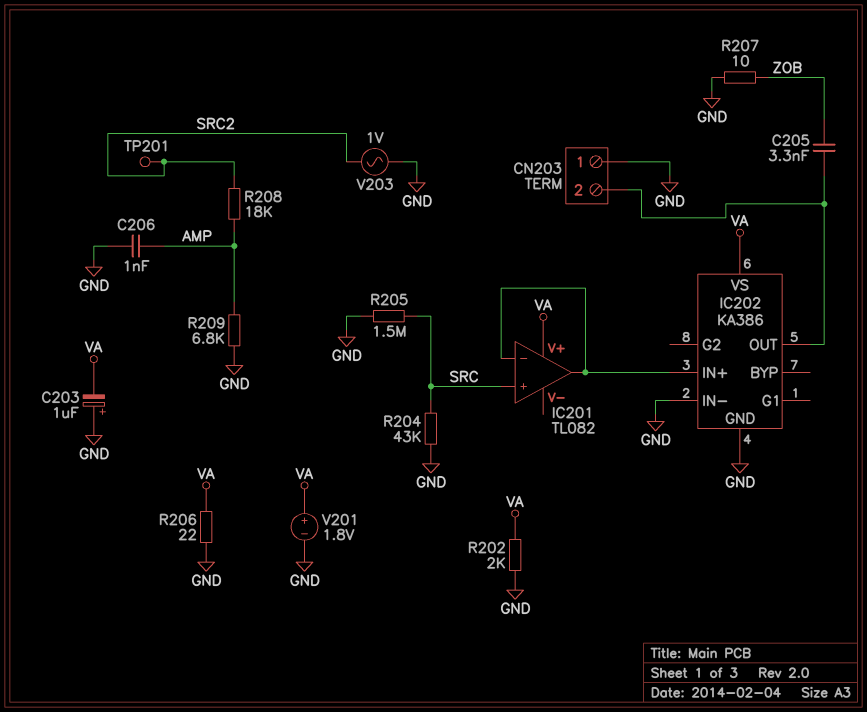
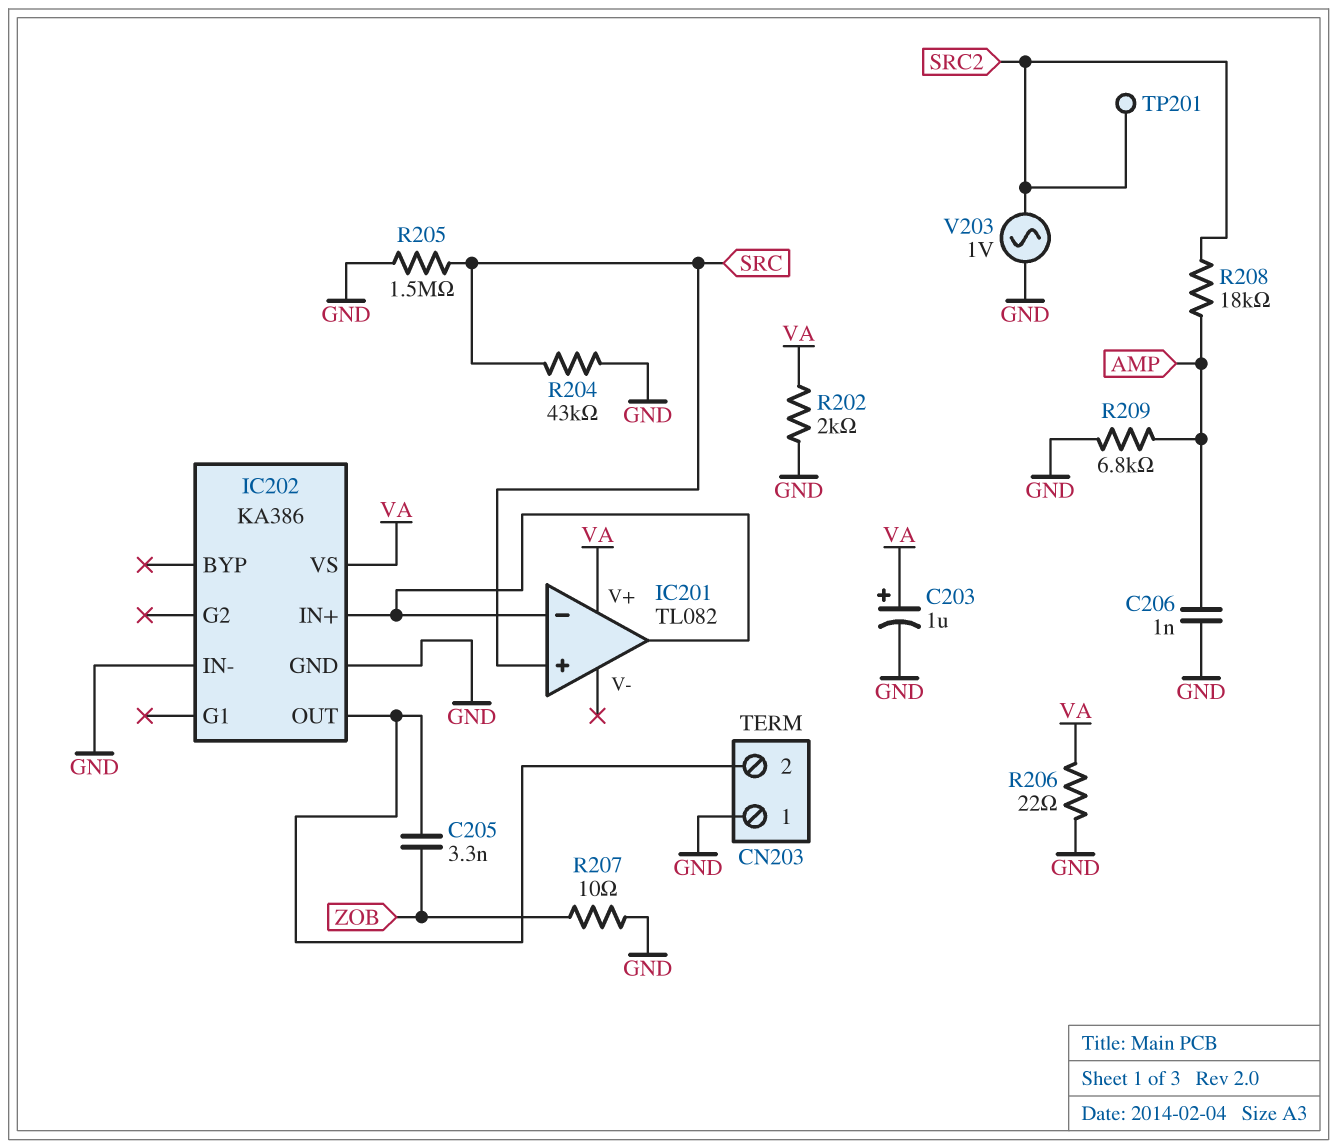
C203: 1uF (plus GND, minus VA) -> 1uF (plus VA, minus GND)
V201: 1.8V (plus VA, minus GND) -> none

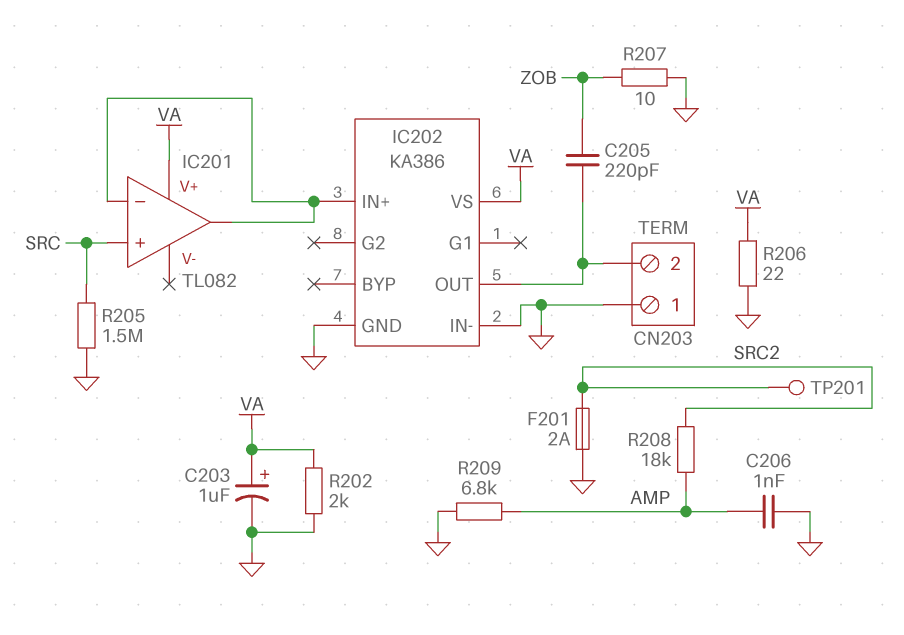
C205: 3.3nF (CN203/2, ZOB) -> 220pF (CN203/2, ZOB)
F201: none -> 2A (GND, SRC2)
R204: 43k (GND, SRC) -> none
V203: AC 1V (GND, SRC2) -> none

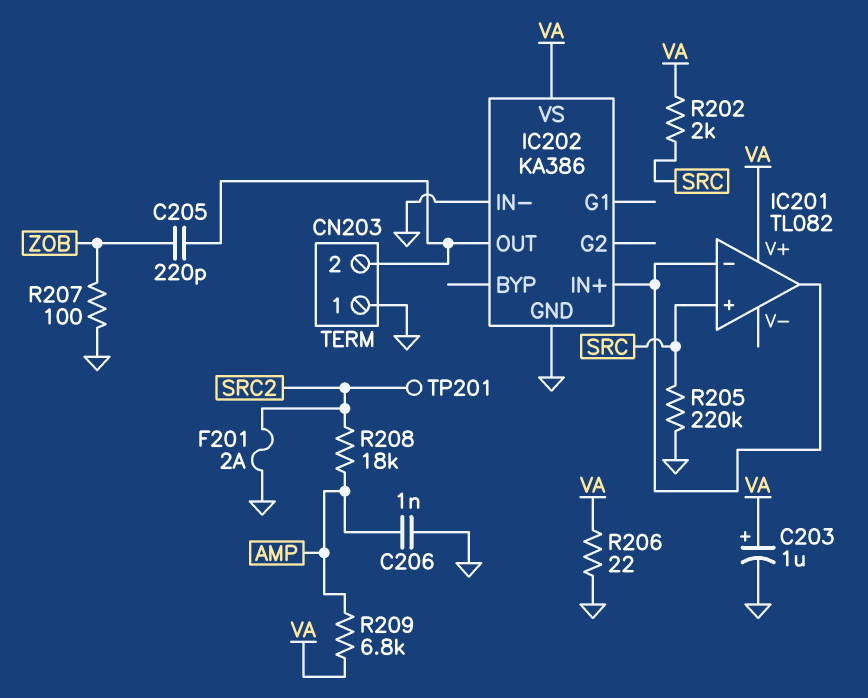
R202: 2k (GND, VA) -> 2k (SRC, VA)
R205: 1.5M (GND, SRC) -> 220k (GND, SRC)
R207: 10 (GND, ZOB) -> 100 (GND, ZOB)
R209: 6.8k (AMP, GND) -> 6.8k (AMP, VA)

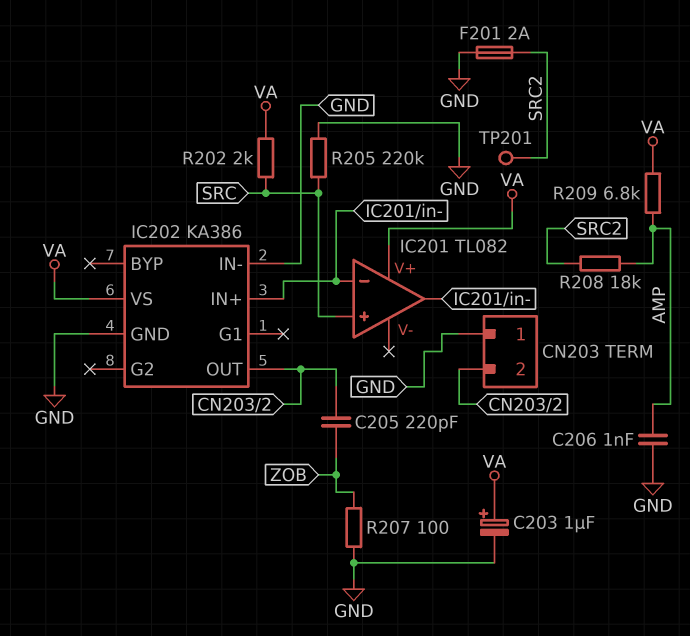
R206: 22 (GND, VA) -> none

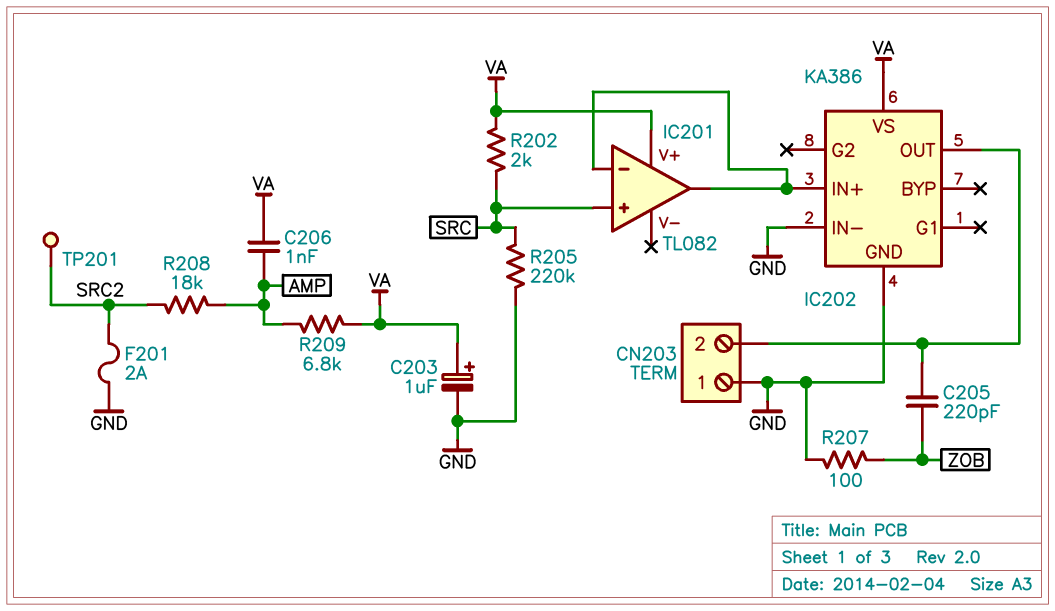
C206: 1nF (AMP, GND) -> 1nF (AMP, VA)

